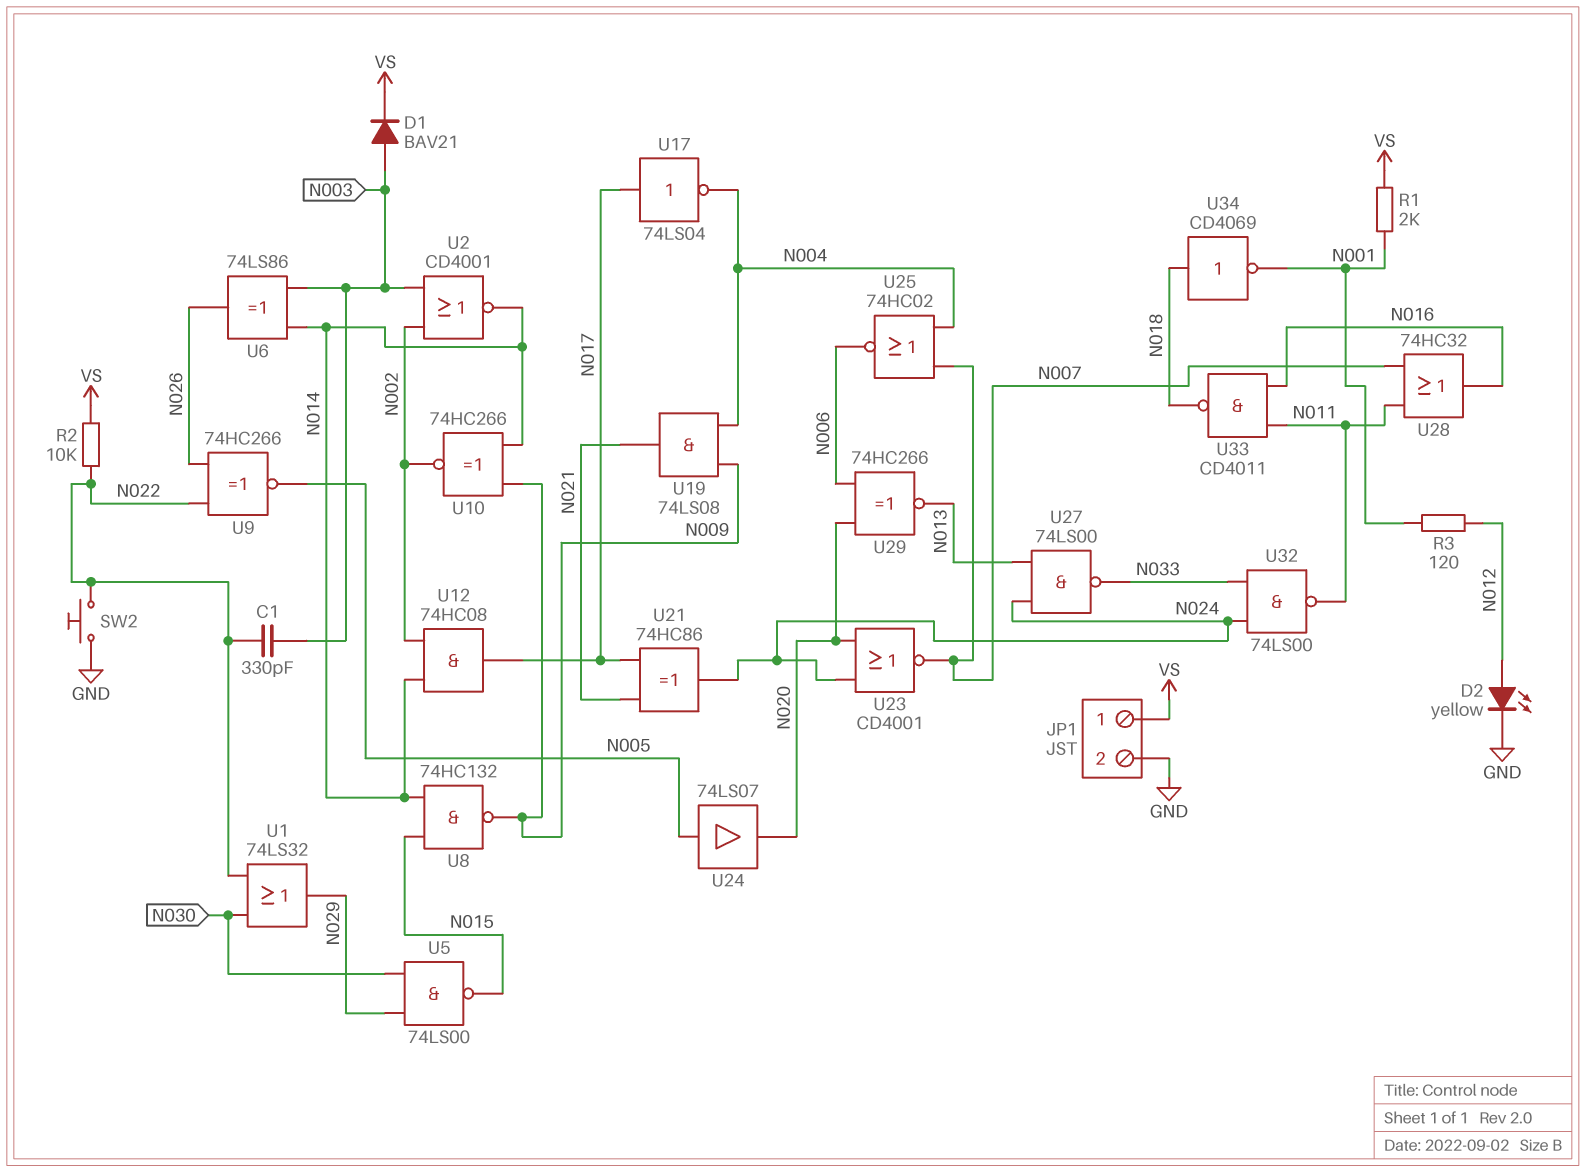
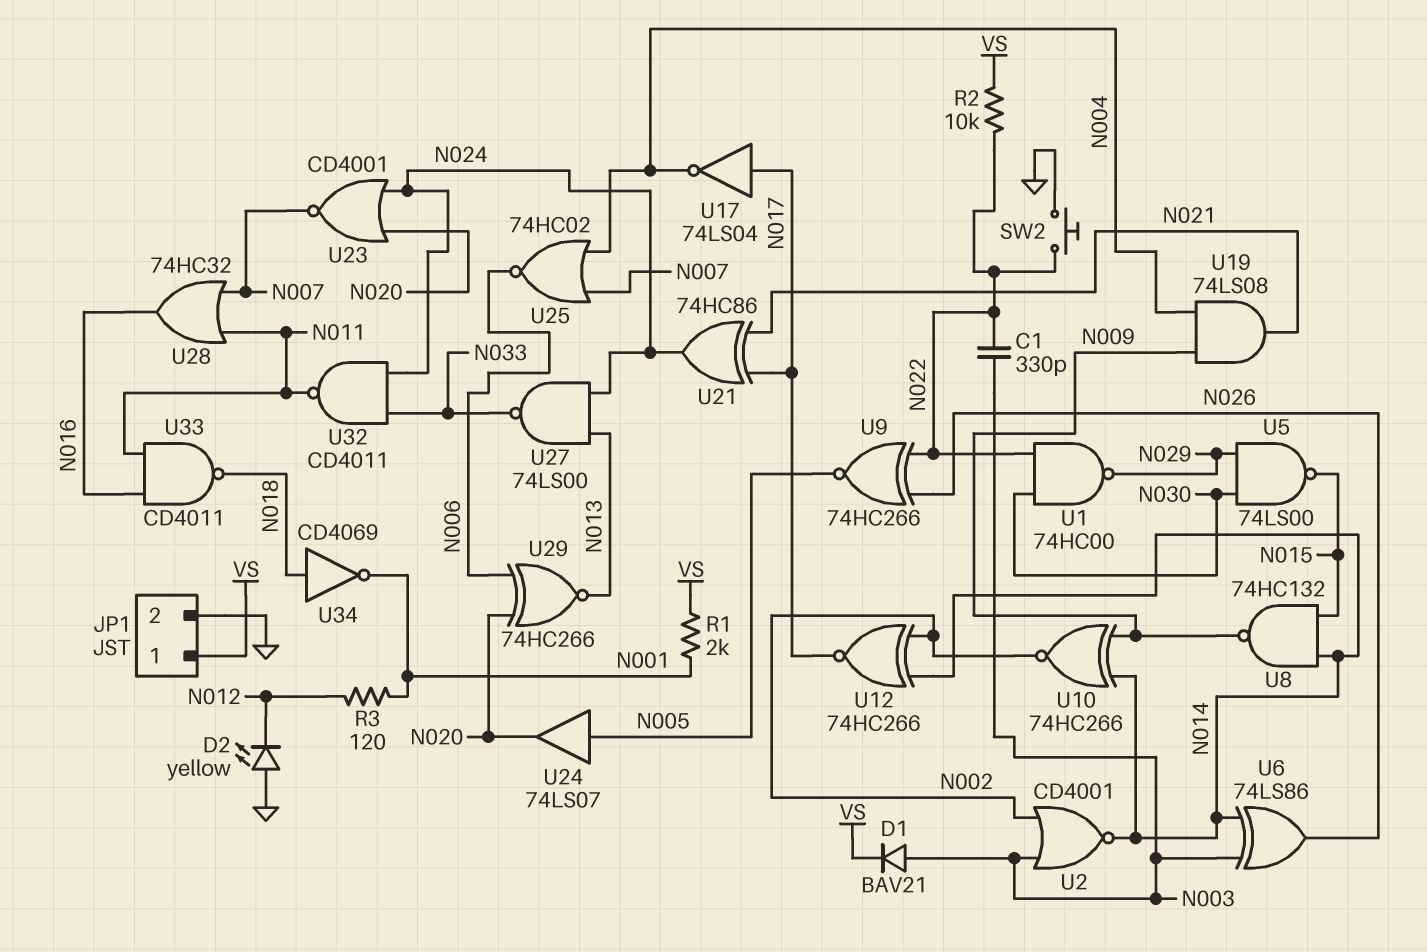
D2: LED yellow (A N012, K GND) -> LED yellow (A GND, K N012)
U1: OR 74LS32 (in N022, in N030, out N029) -> NAND 74HC00 (in N022, in N030, out N029)
U12: AND 74HC08 (in N002, in N014, out N017) -> XNOR 74HC266 (in N002, in N014, out N017)
U32: NAND 74LS00 (in N024, in N033, out N011) -> NAND CD4011 (in N024, in N033, out N011)

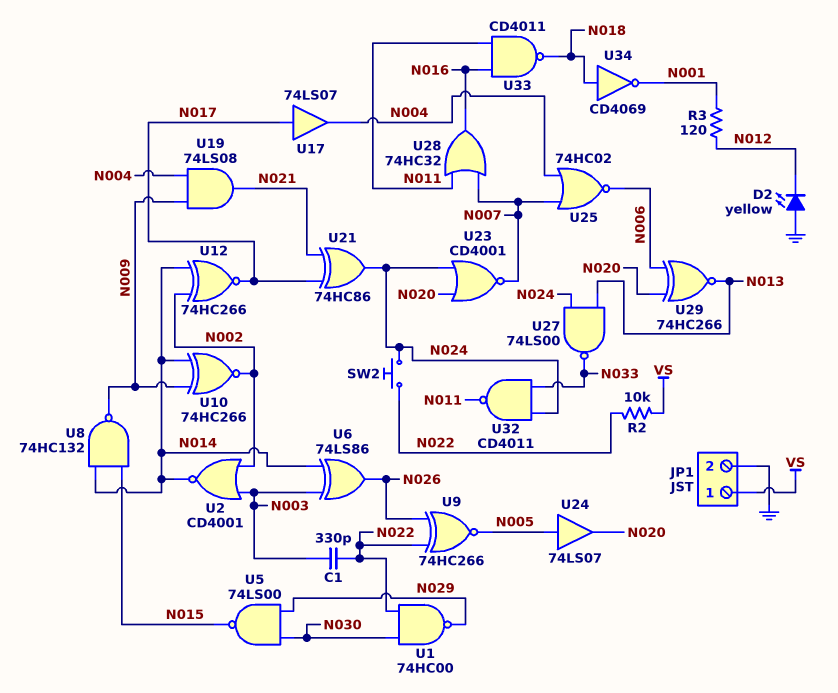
D1: diode BAV21 (A N003, K VS) -> none
R1: 2k (N001, VS) -> none
SW2: button (GND, N022) -> button (N022, N024)
U17: NOT 74LS04 (in N017, out N004) -> buffer 74LS07 (in N017, out N004)

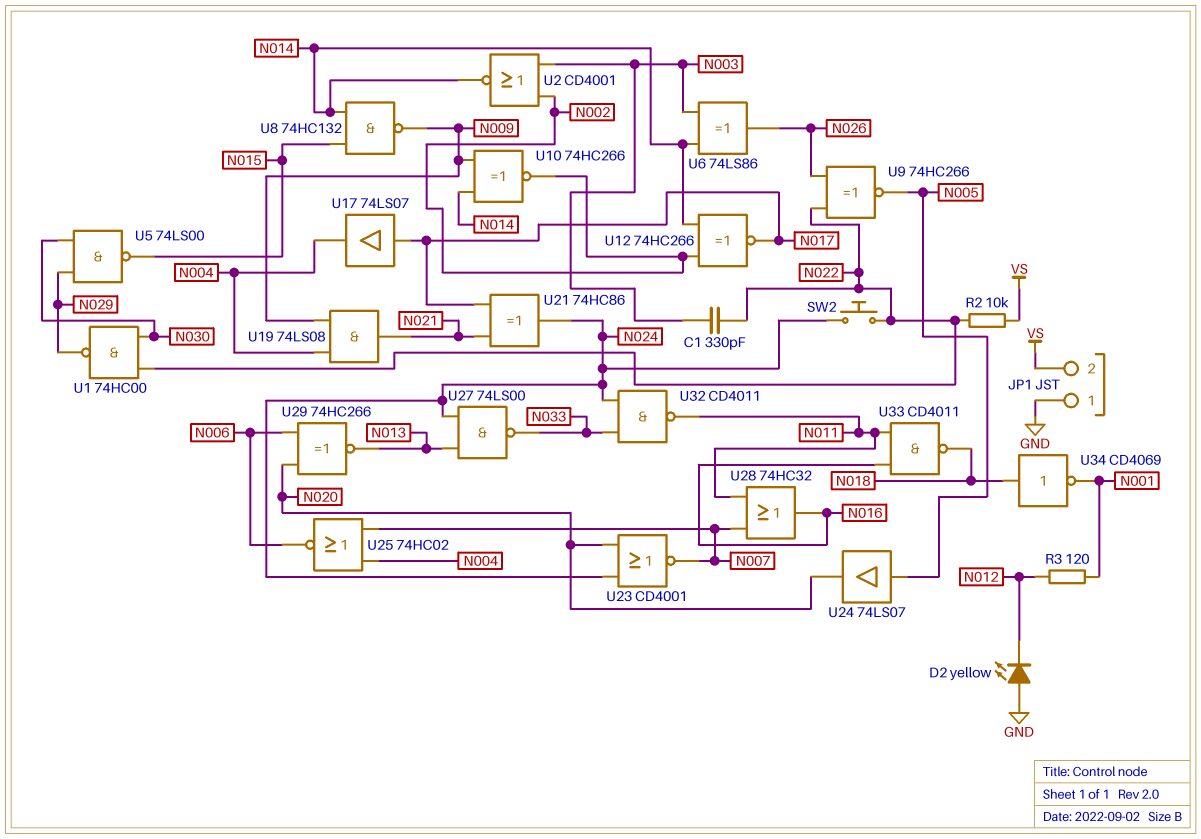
JP1 pin 1: VS -> GND
JP1 pin 2: GND -> VS

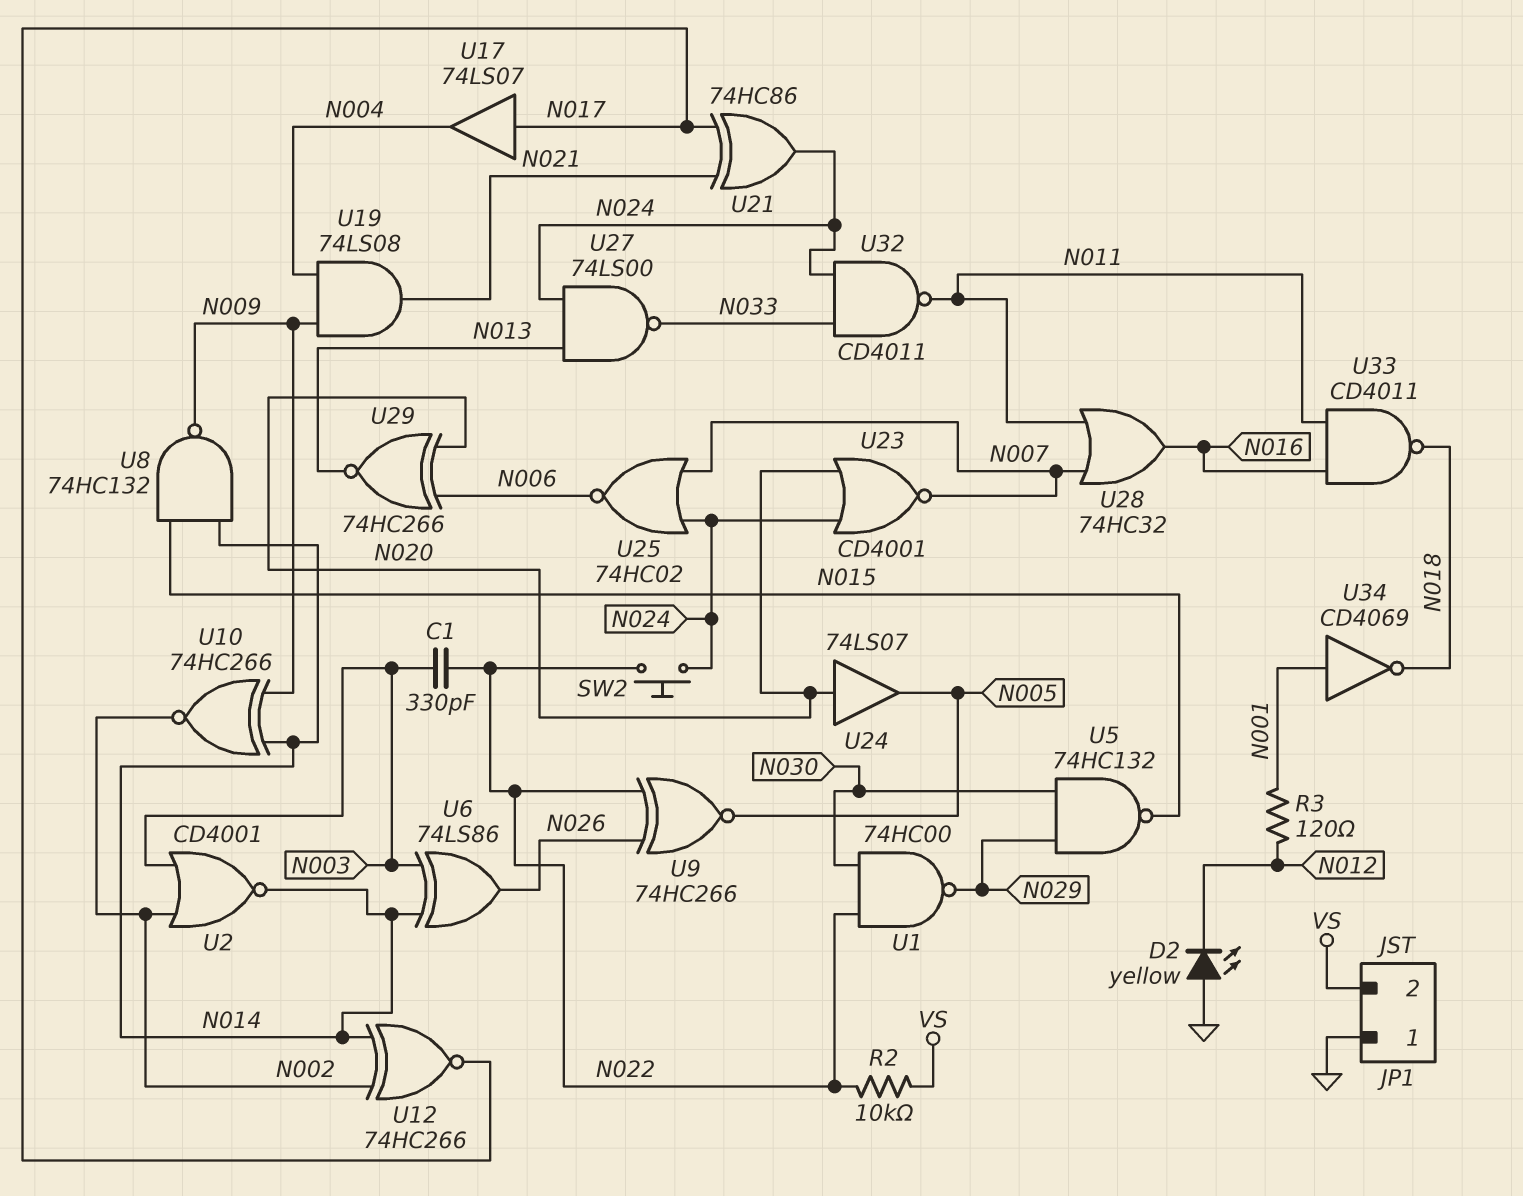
U5: NAND 74LS00 (in N029, in N030, out N015) -> NAND 74HC132 (in N029, in N030, out N015)
U24: buffer 74LS07 (in N005, out N020) -> buffer 74LS07 (in N020, out N005)
U25: NOR 74HC02 (in N004, in N007, out N006) -> NOR 74HC02 (in N007, in N024, out N006)
U34: NOT CD4069 (in N018, out N001) -> NOT CD4069 (in N001, out N018)

